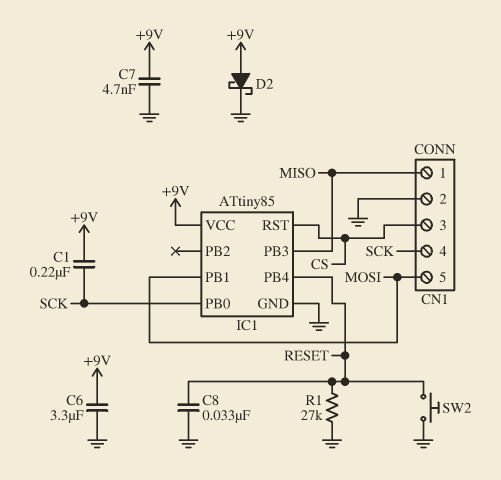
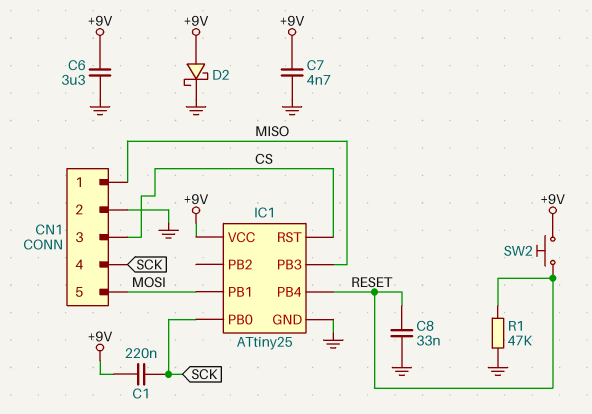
IC1: ATtiny85 -> ATtiny25
R1: 27k (GND, RESET) -> 47k (GND, RESET)
SW2: button (GND, RESET) -> button (+9V, RESET)

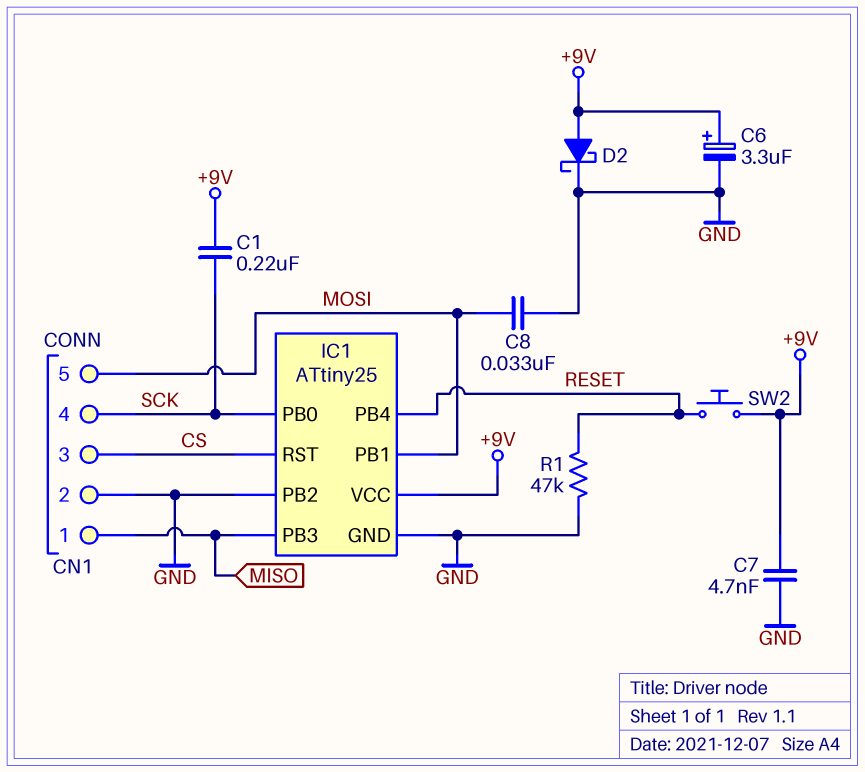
C6: 3.3uF (+9V, GND) -> 3.3uF (plus +9V, minus GND)
C8: 33nF (GND, RESET) -> 33nF (GND, MOSI)
IC1 pin PB2: none -> GND

